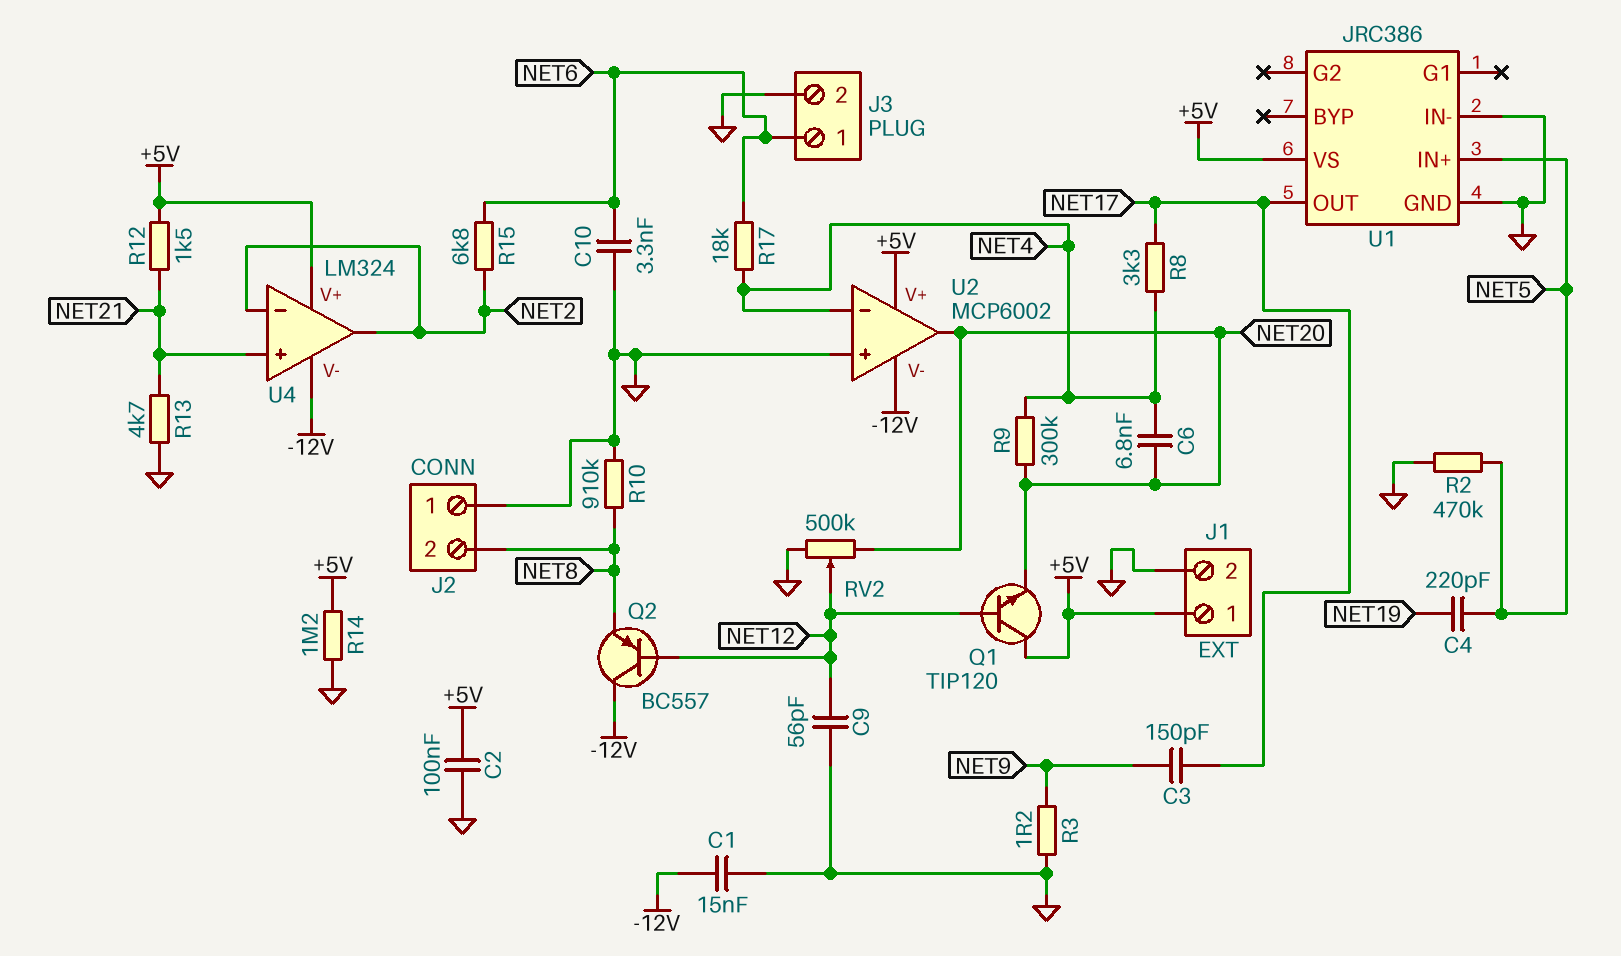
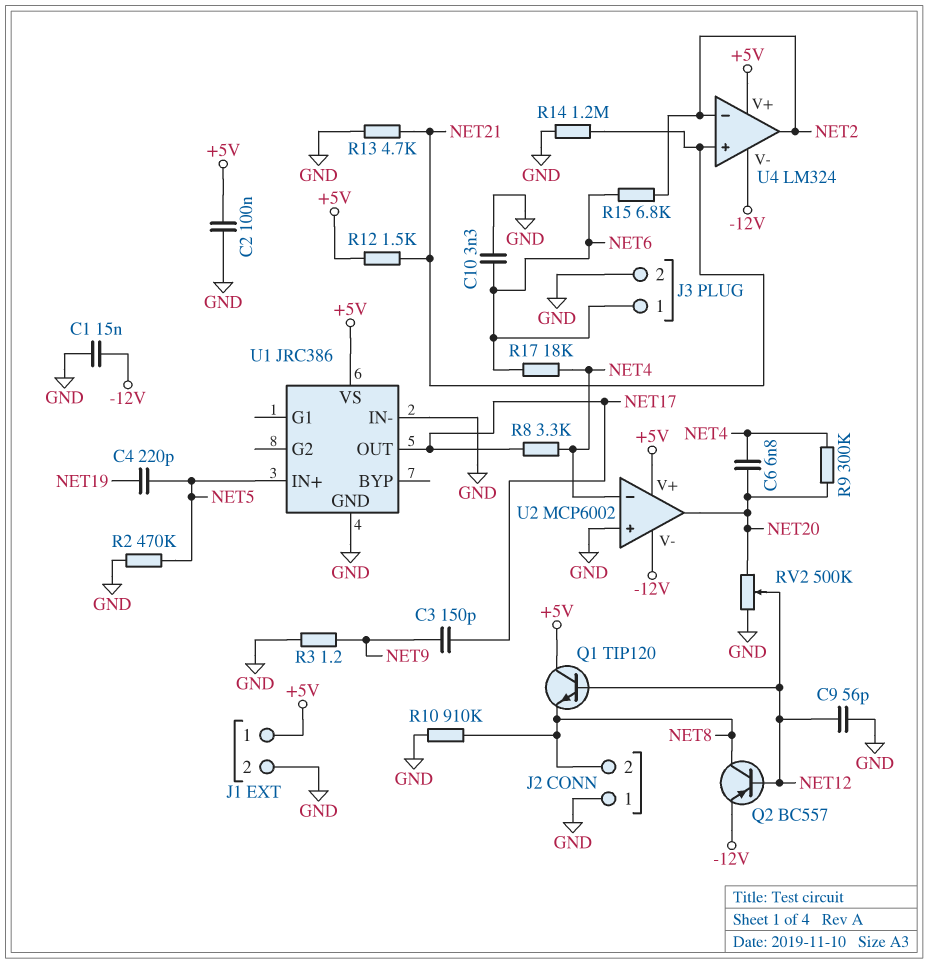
Q1: NPN TIP120 (B NET12, C +5V, E NET20) -> NPN TIP120 (B NET12, C +5V, E NET8)
Q2: PNP BC557 (B NET12, C -12V, E NET8) -> PNP BC557 (B NET12, C NET8, E -12V)
R14: 1.2M (+5V, GND) -> 1.2M (GND, NET21)

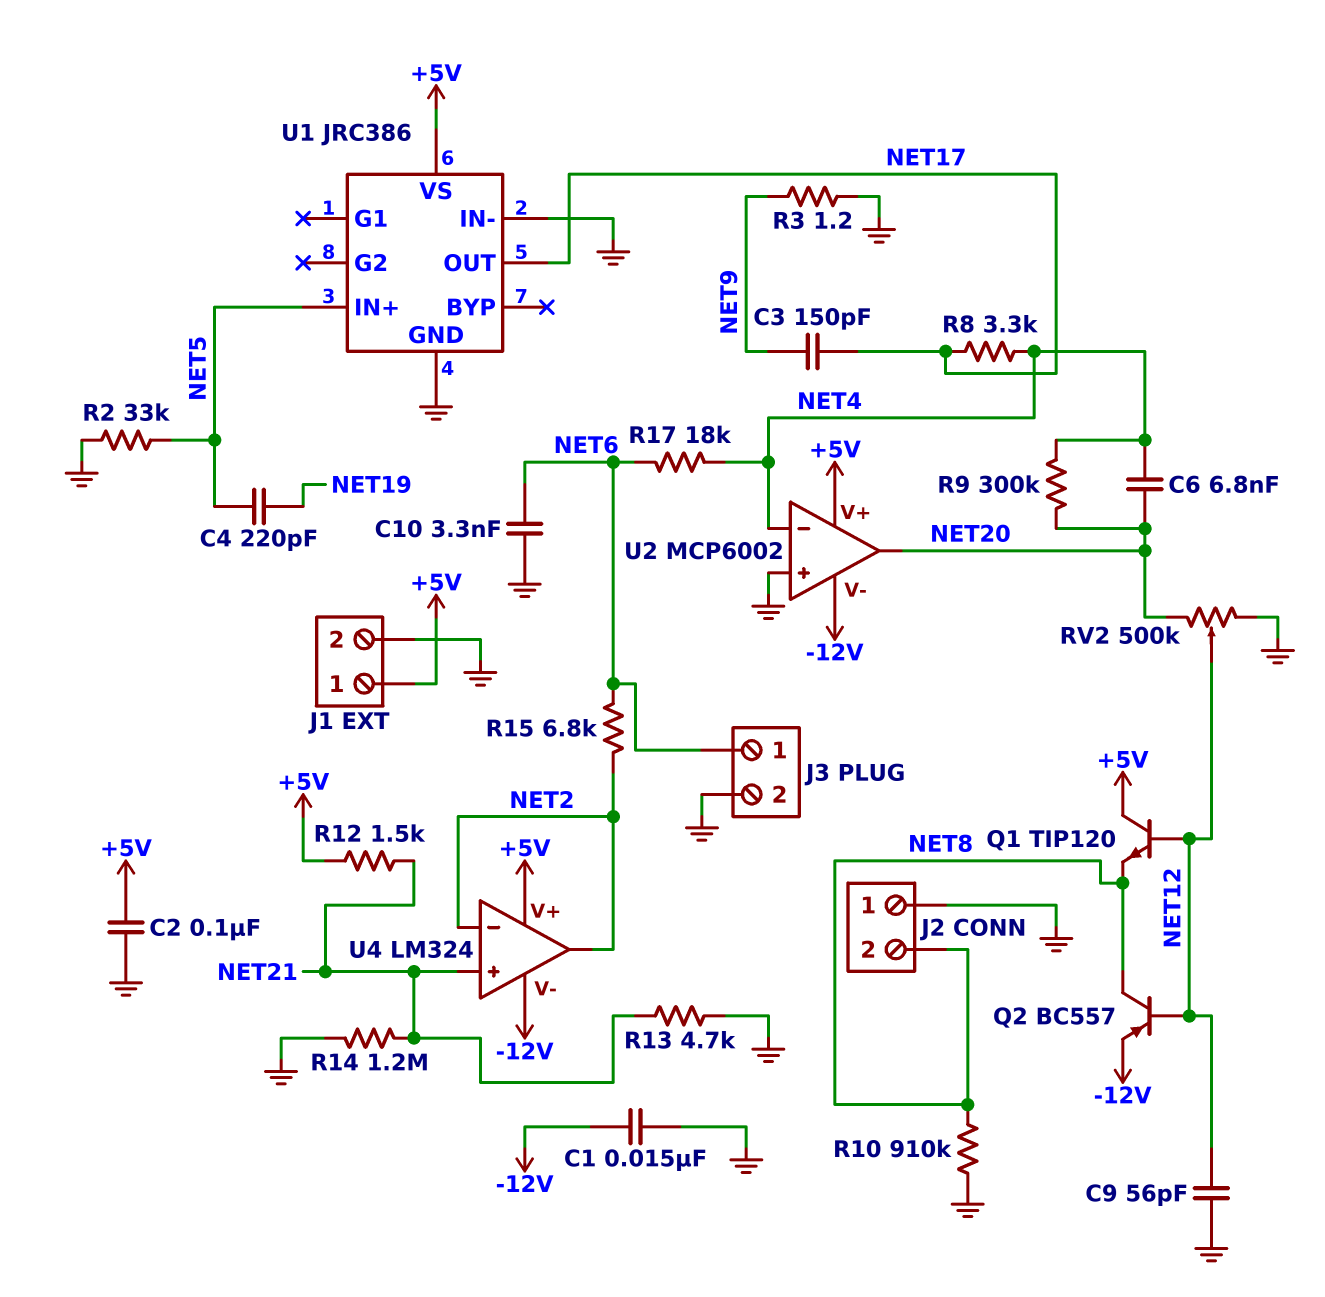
R2: 470k (GND, NET5) -> 33k (GND, NET5)

